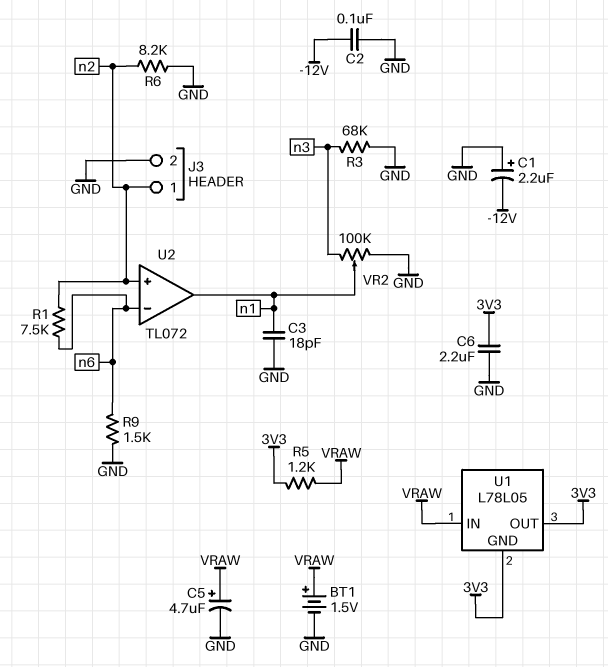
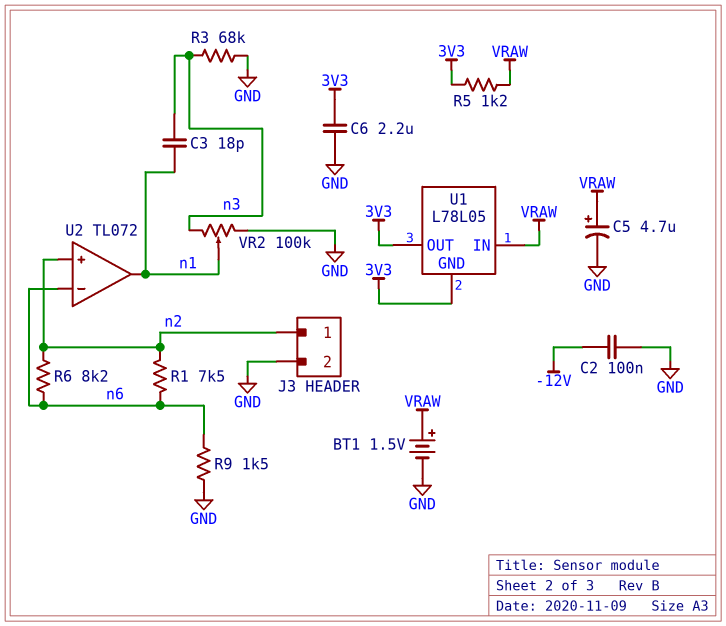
C1: 2.2uF (plus GND, minus -12V) -> none
C3: 18pF (GND, n1) -> 18pF (n1, n3)
R6: 8.2k (GND, n2) -> 8.2k (n2, n6)

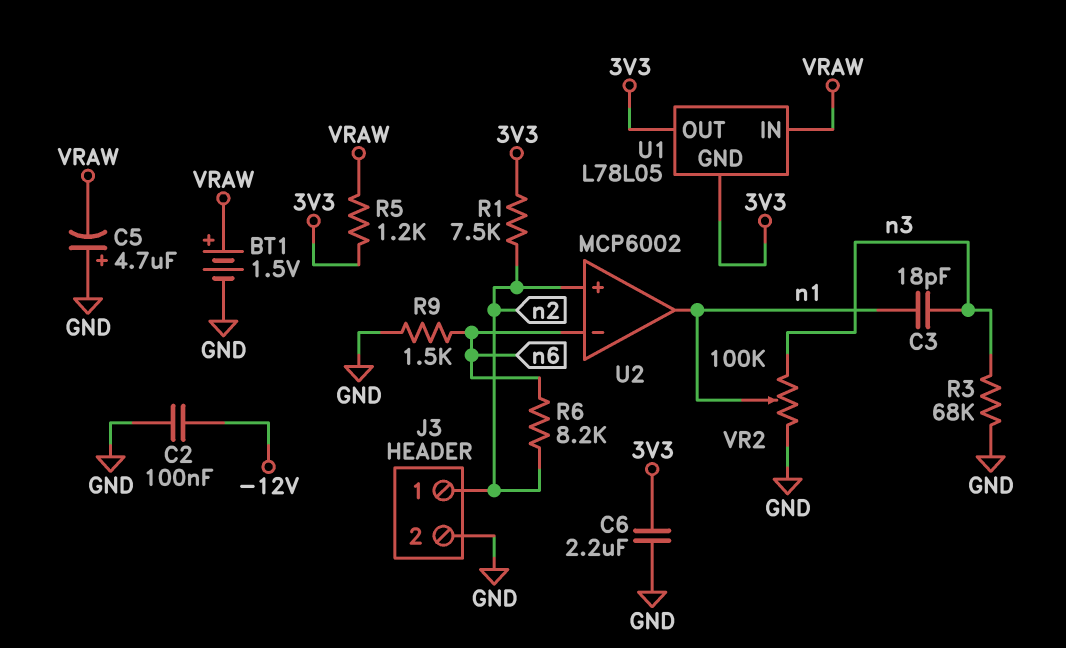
C5: 4.7uF (plus VRAW, minus GND) -> 4.7uF (plus GND, minus VRAW)
R1: 7.5k (n2, n6) -> 7.5k (3V3, n2)
U2: TL072 -> MCP6002

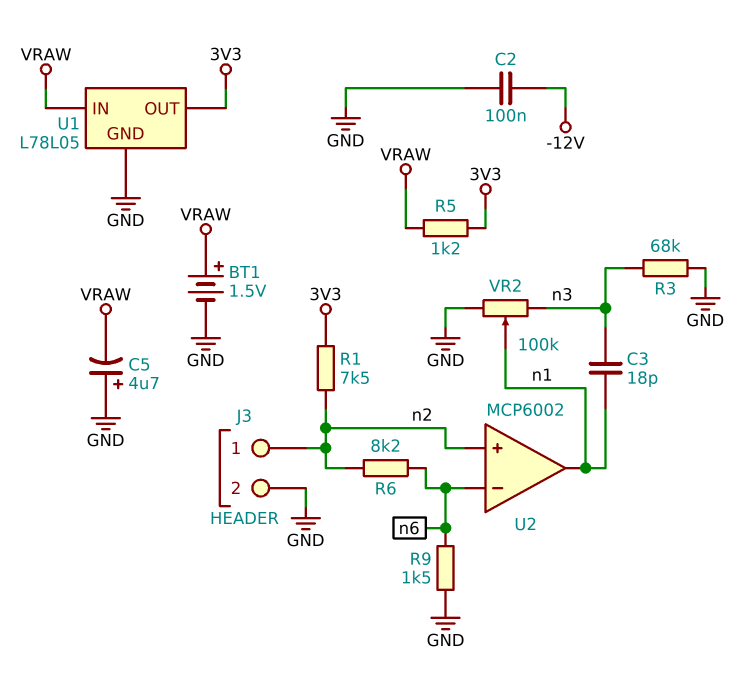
C6: 2.2uF (3V3, GND) -> none
U1 pin GND: 3V3 -> GND

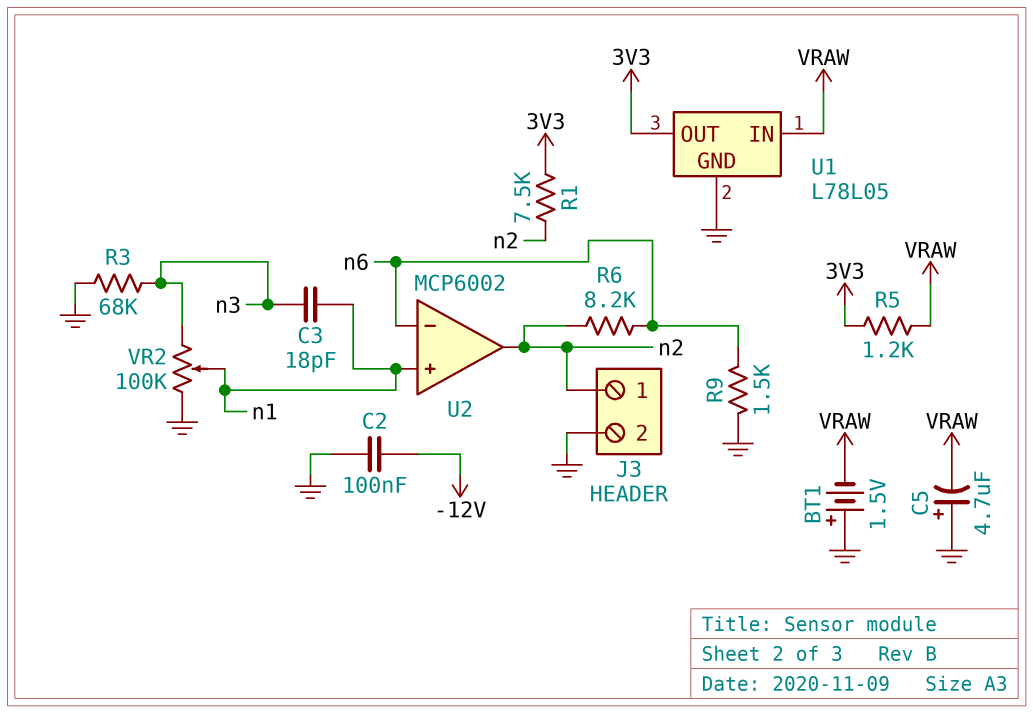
BT1: 1.5V (plus VRAW, minus GND) -> 1.5V (plus GND, minus VRAW)
U2 pin in+: n2 -> n1
U2 pin out: n1 -> n2

